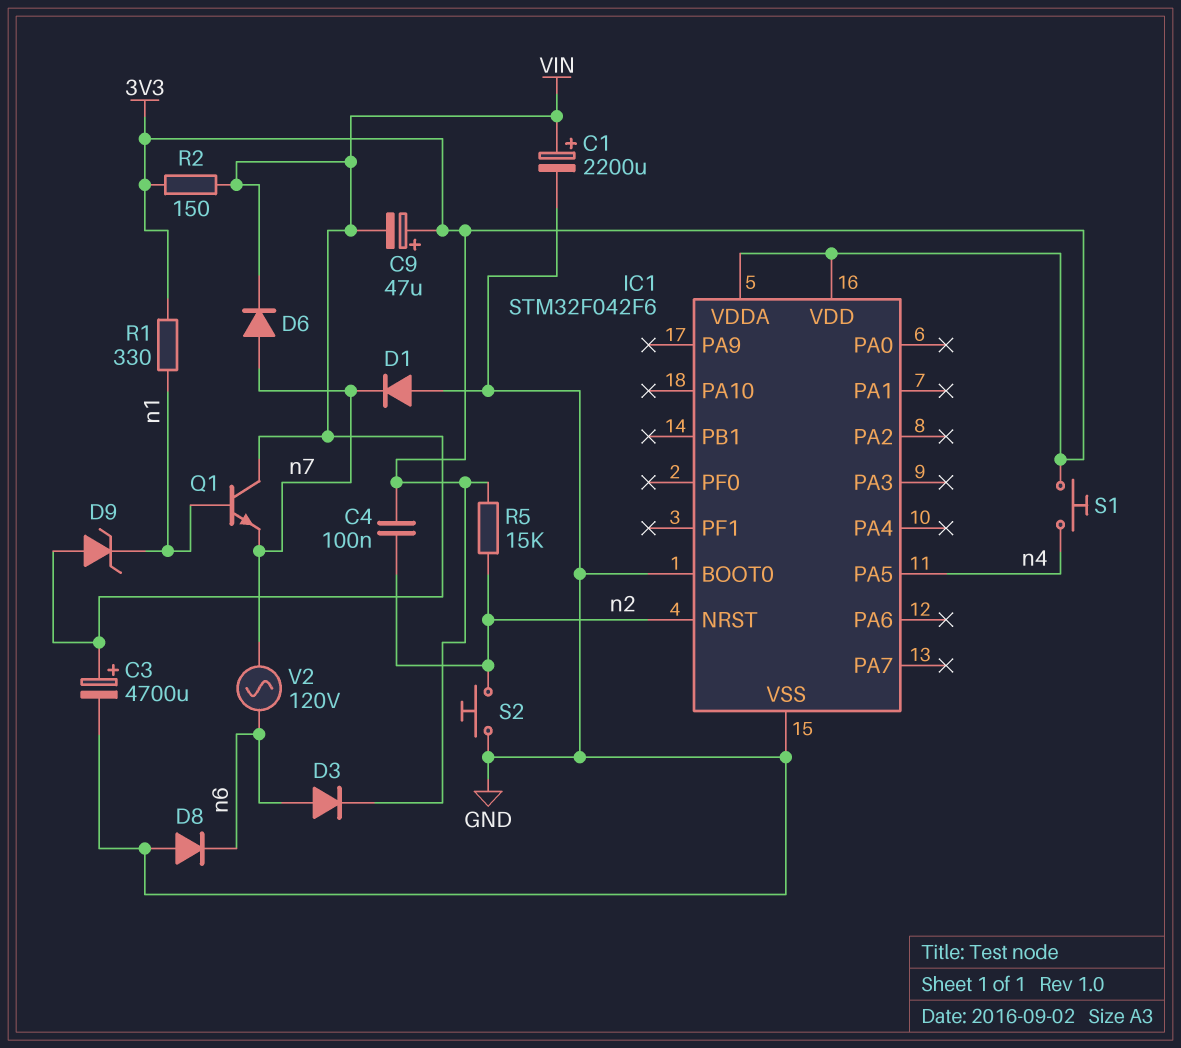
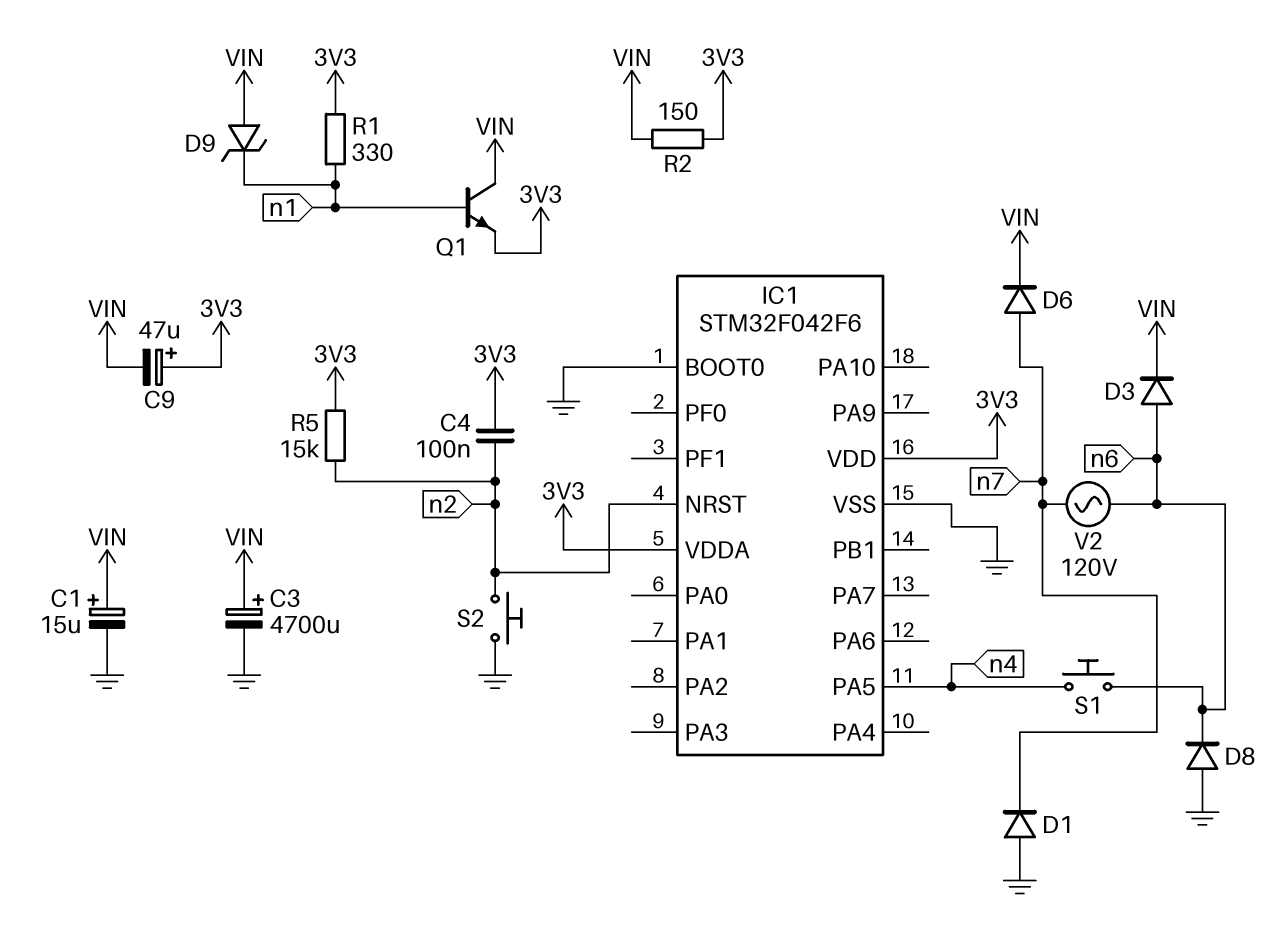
C1: 2200uF (plus VIN, minus GND) -> 15uF (plus VIN, minus GND)
D3: diode (A n6, K 3V3) -> diode (A n6, K VIN)
Q1: NPN (B n1, C VIN, E n7) -> NPN (B n1, C VIN, E 3V3)
S1: button (3V3, n4) -> button (n4, n6)

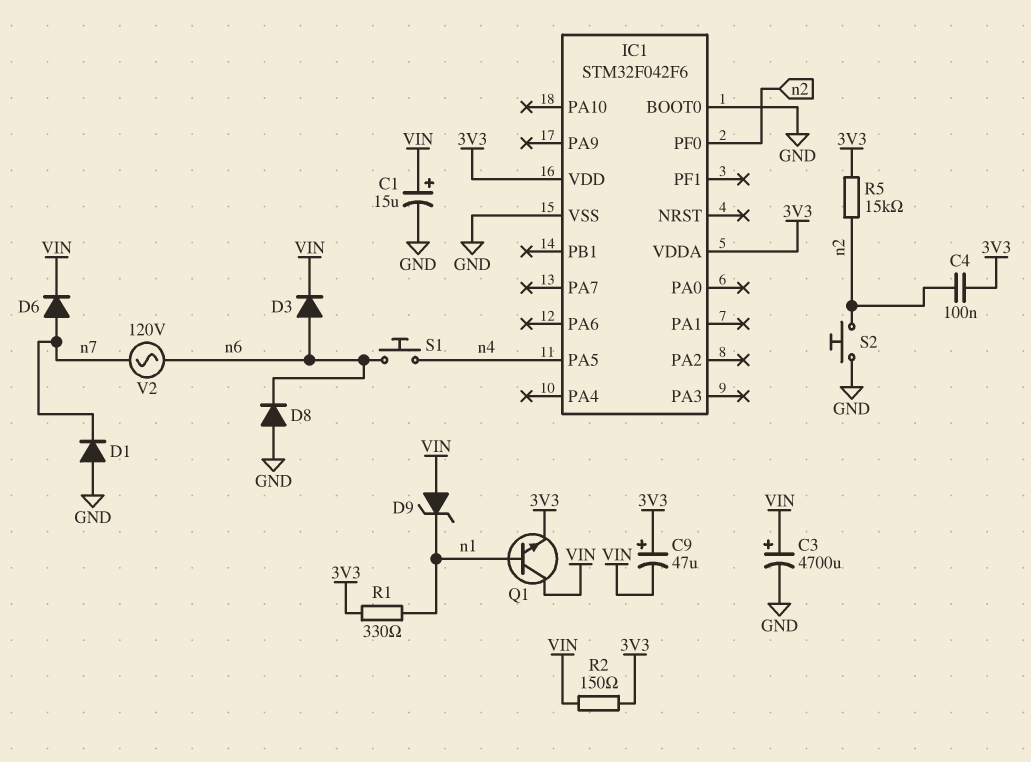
IC1 pin NRST: n2 -> none
IC1 pin PF0: none -> n2

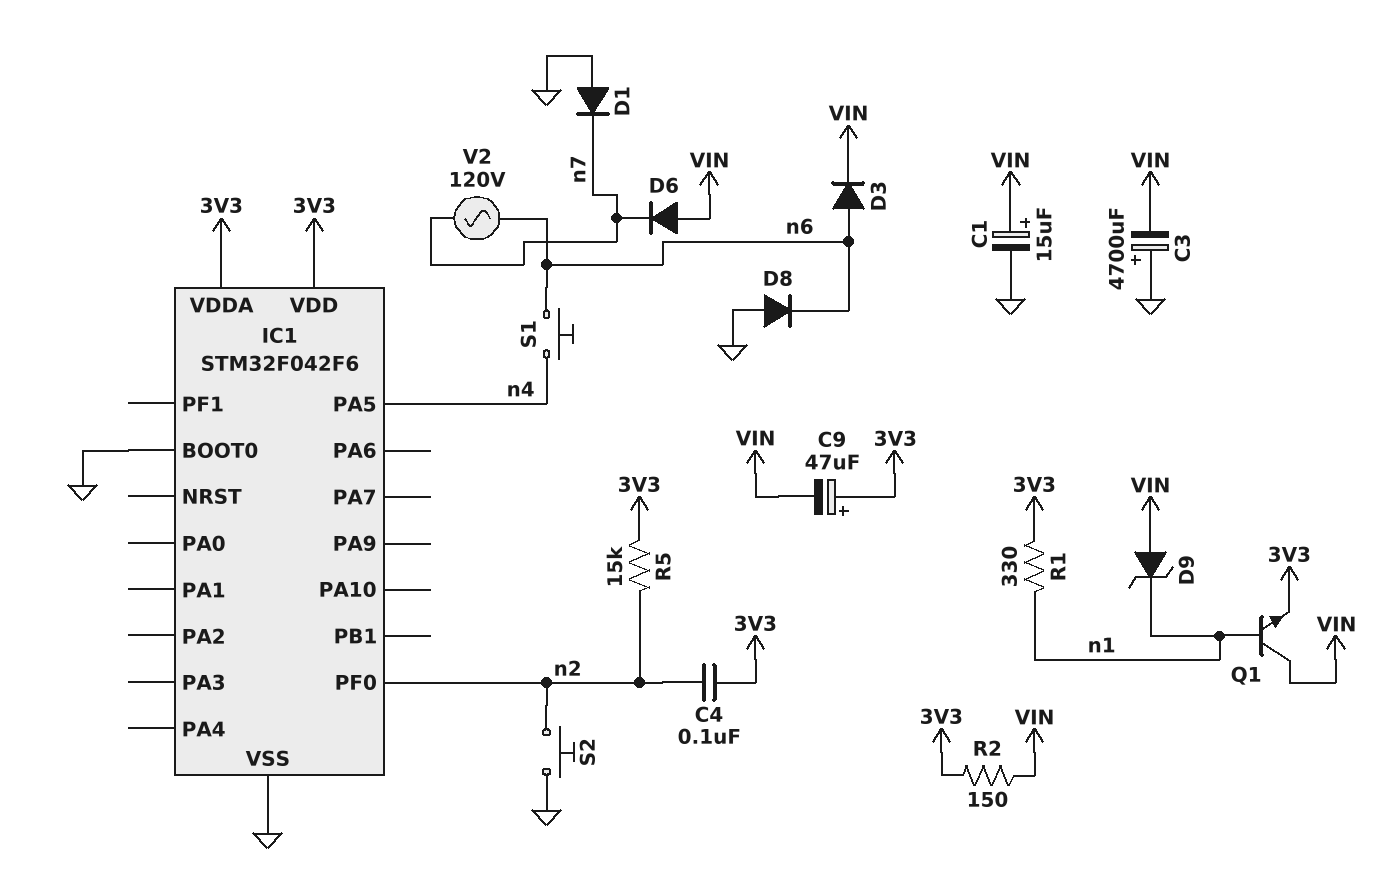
C3: 4700uF (plus VIN, minus GND) -> 4700uF (plus GND, minus VIN)
D6: diode (A n7, K VIN) -> diode (A VIN, K n7)

